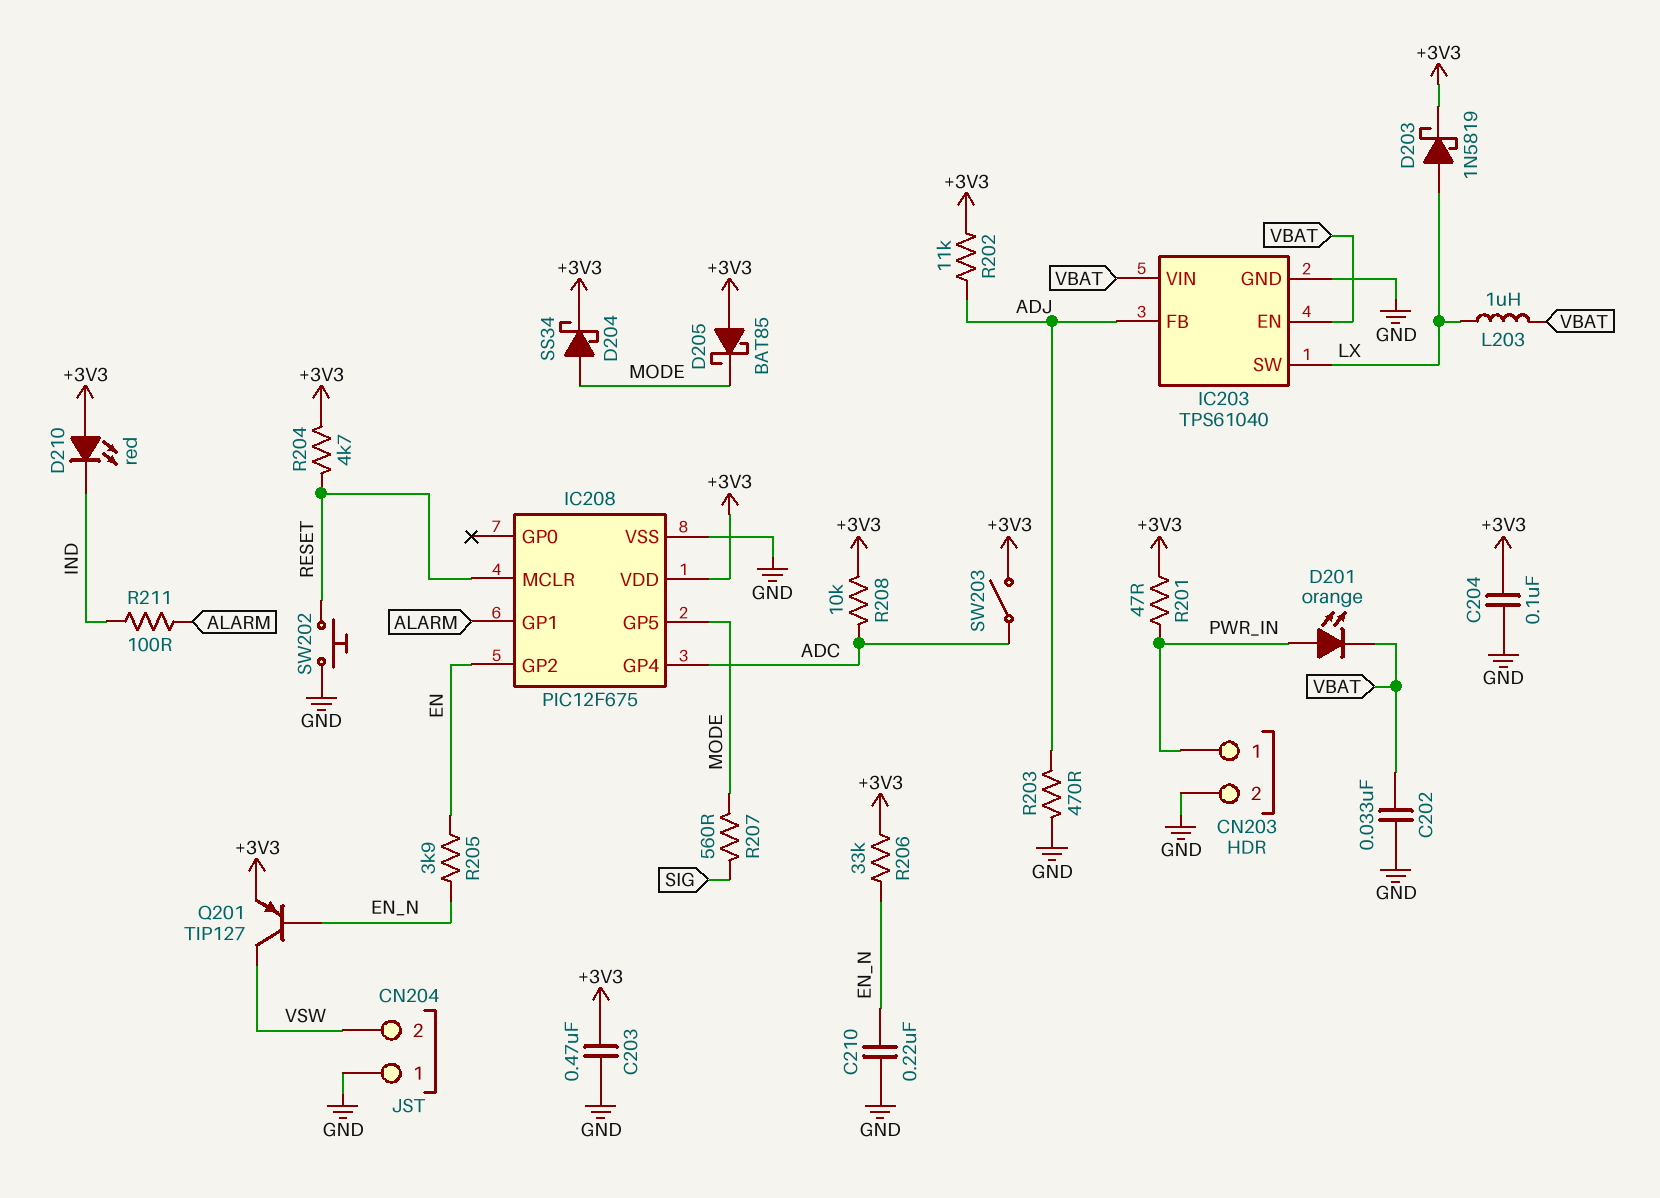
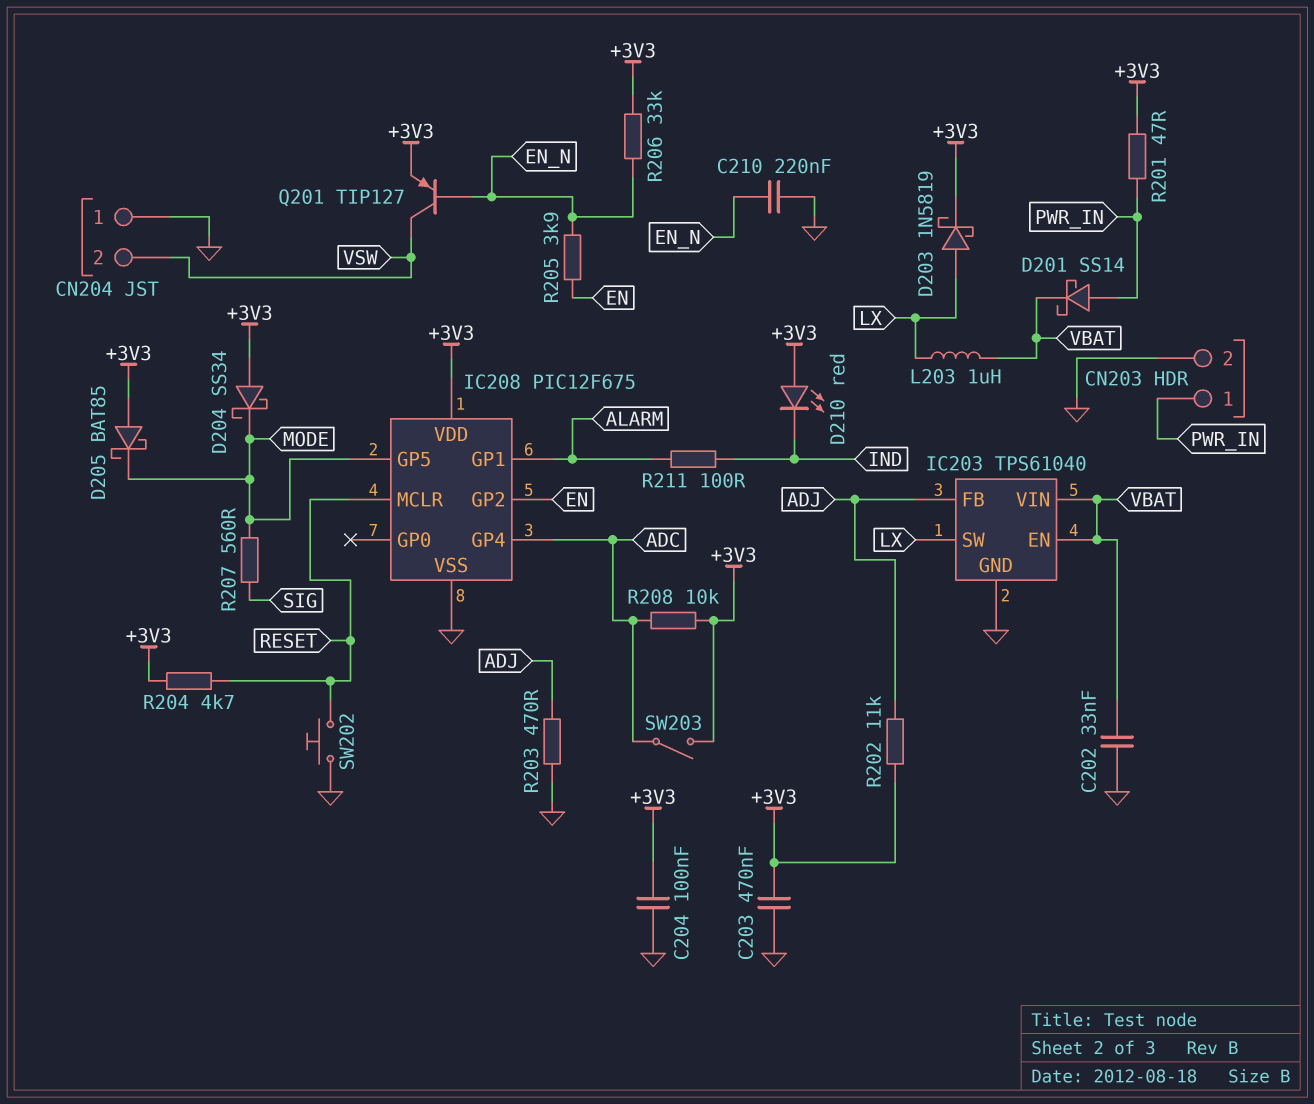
D201: LED orange (A PWR_IN, K VBAT) -> schottky SS14 (A PWR_IN, K VBAT)
D204: schottky SS34 (A MODE, K +3V3) -> schottky SS34 (A +3V3, K MODE)

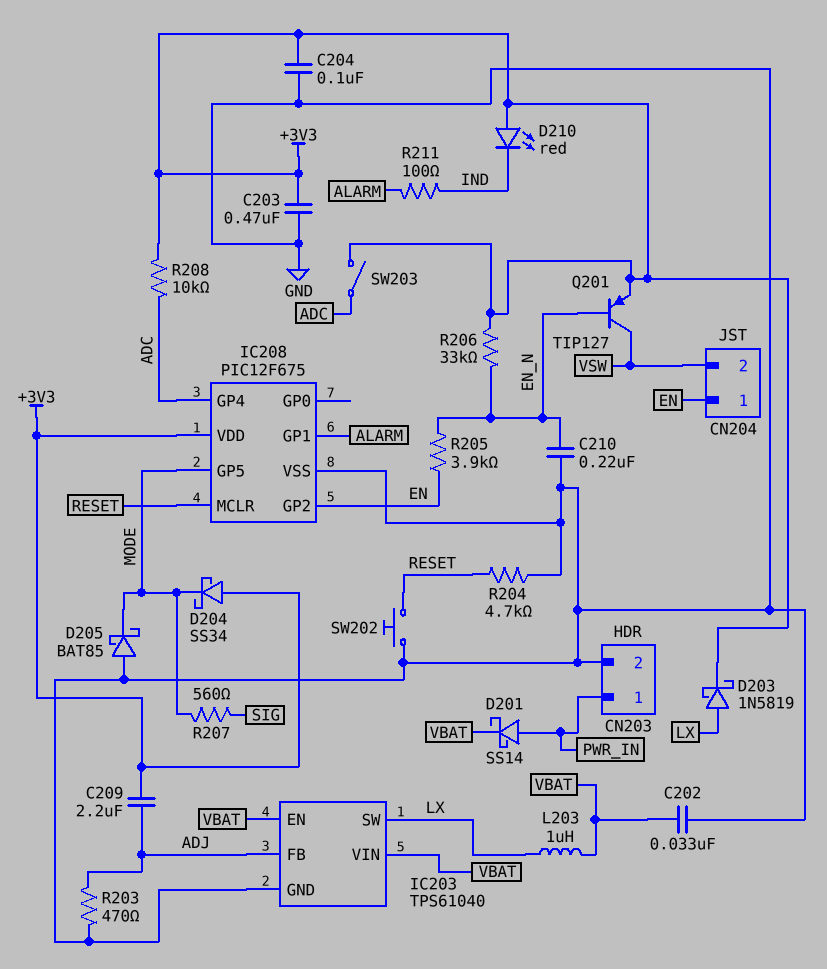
C209: none -> 2.2uF (+3V3, ADJ)
CN204 pin 1: GND -> EN
D205: schottky BAT85 (A +3V3, K MODE) -> schottky BAT85 (A GND, K MODE)
R201: 47 (+3V3, PWR_IN) -> none
R202: 11k (+3V3, ADJ) -> none
R204: 4.7k (+3V3, RESET) -> 4.7k (GND, RESET)

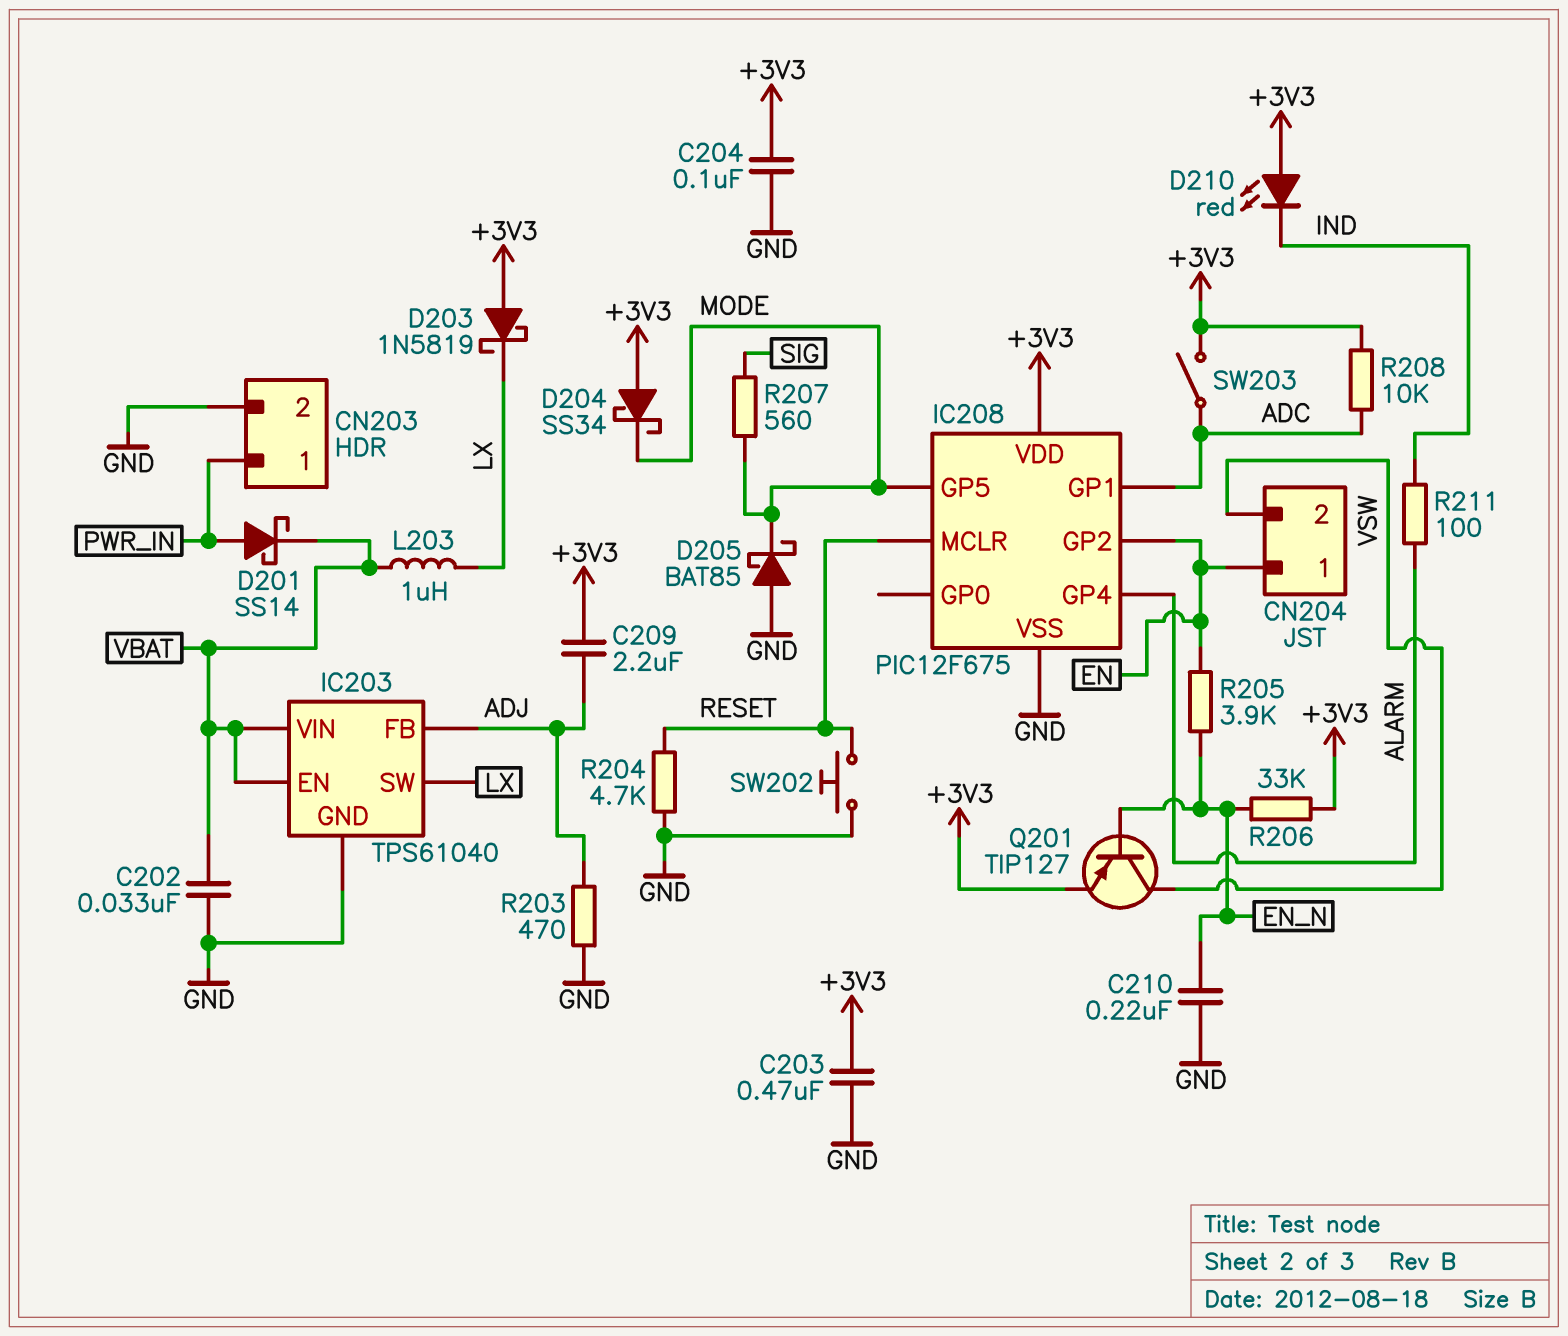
D203: schottky 1N5819 (A LX, K +3V3) -> schottky 1N5819 (A +3V3, K LX)
IC208 pin GP1: ALARM -> ADC
IC208 pin GP4: ADC -> ALARM

